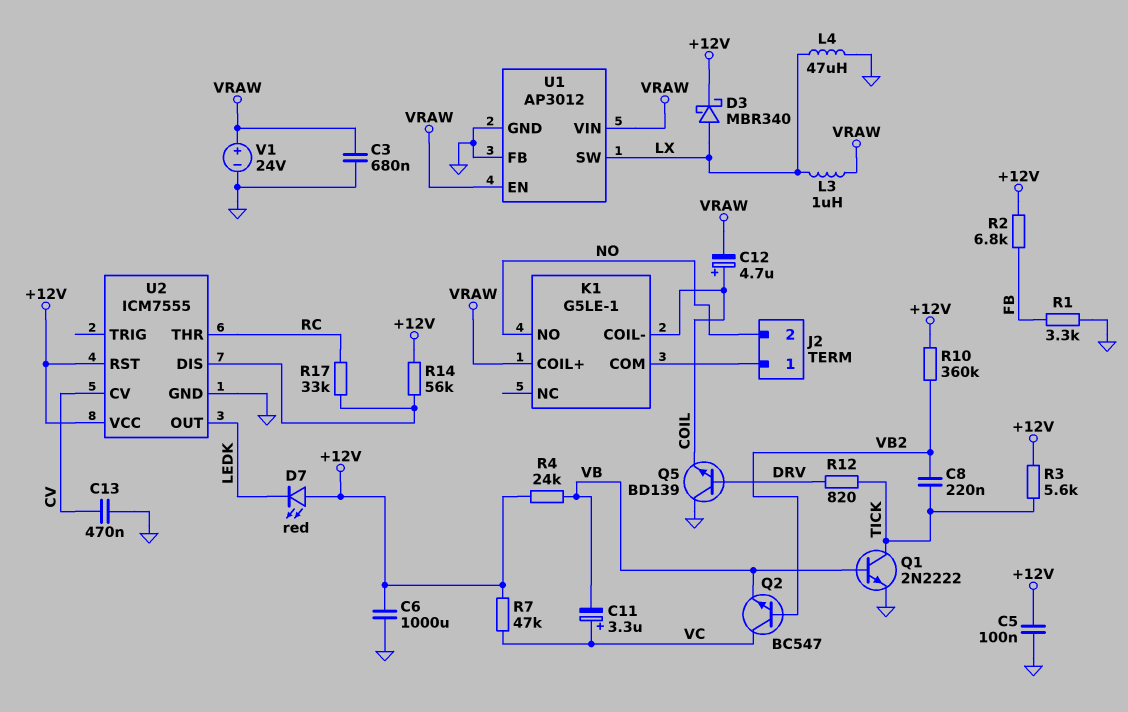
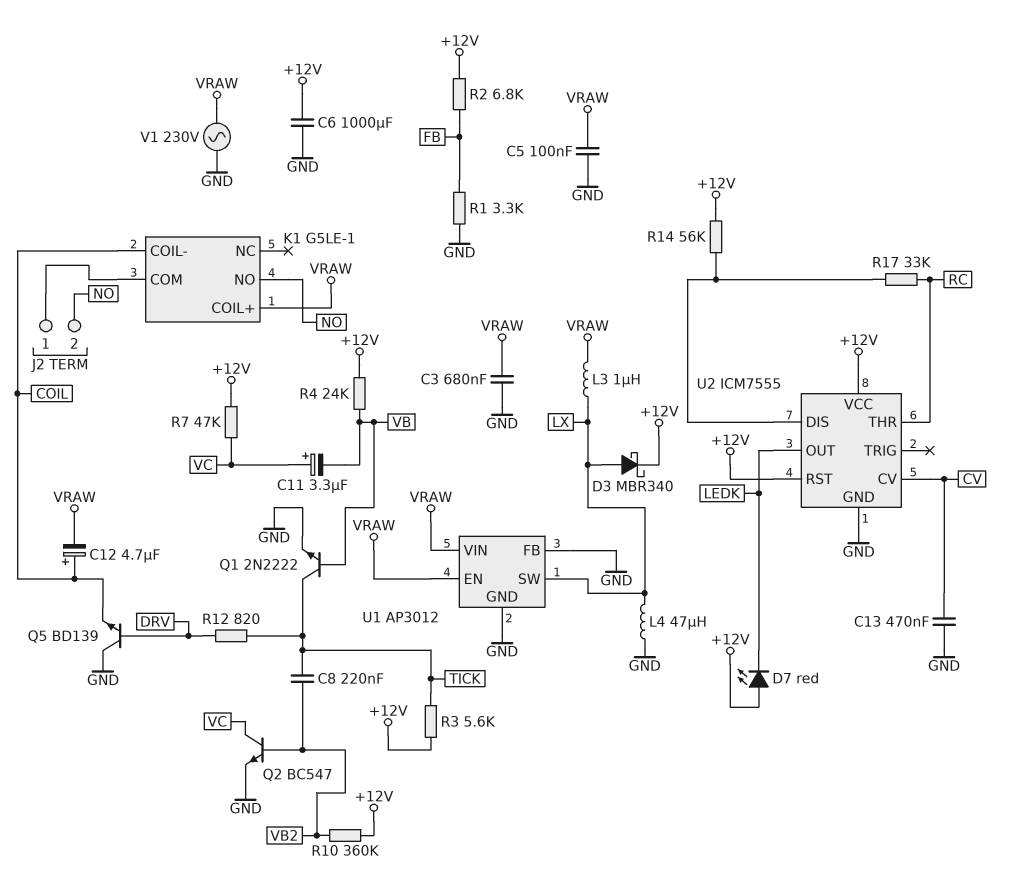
C5: 100nF (+12V, GND) -> 100nF (GND, VRAW)
Q2: NPN BC547 (B VB2, C VC, E VB) -> NPN BC547 (B VB2, C VC, E GND)
V1: 24V (plus VRAW, minus GND) -> AC 230V (GND, VRAW)

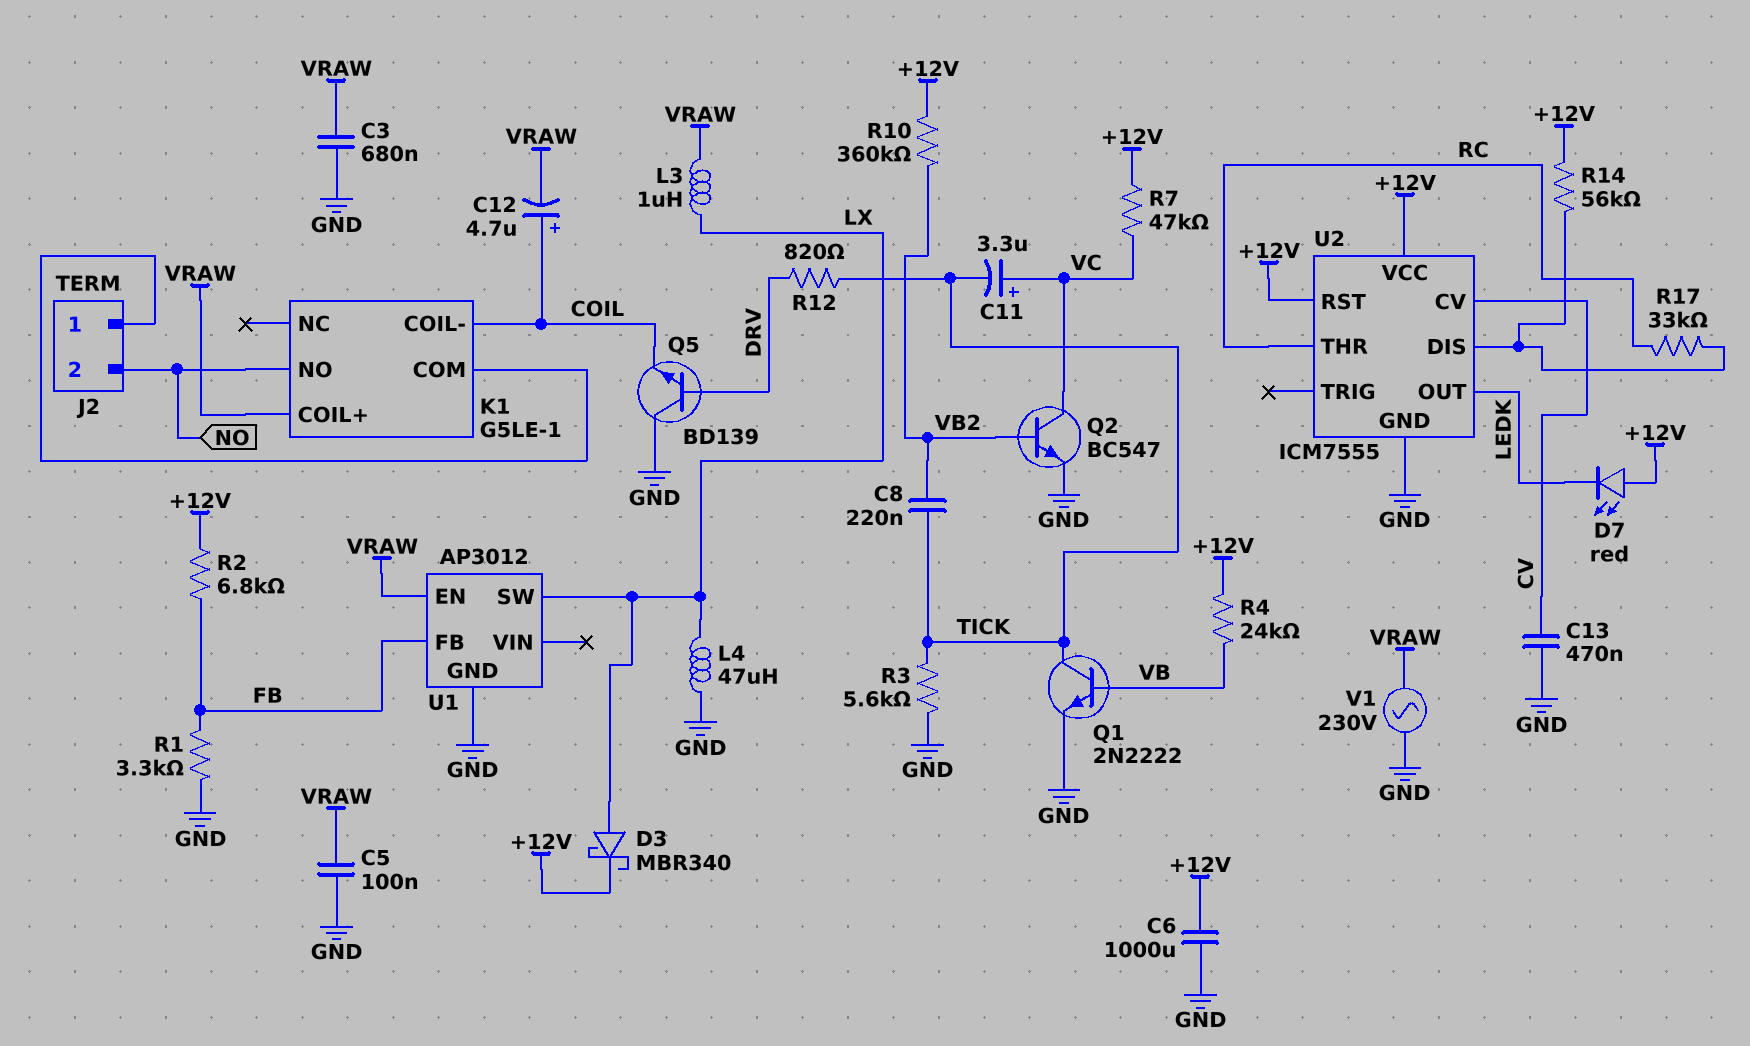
C11: 3.3uF (plus VC, minus VB) -> 3.3uF (plus VC, minus TICK)
R3: 5.6k (+12V, TICK) -> 5.6k (GND, TICK)
U1 pin FB: GND -> FB
U1 pin VIN: VRAW -> none

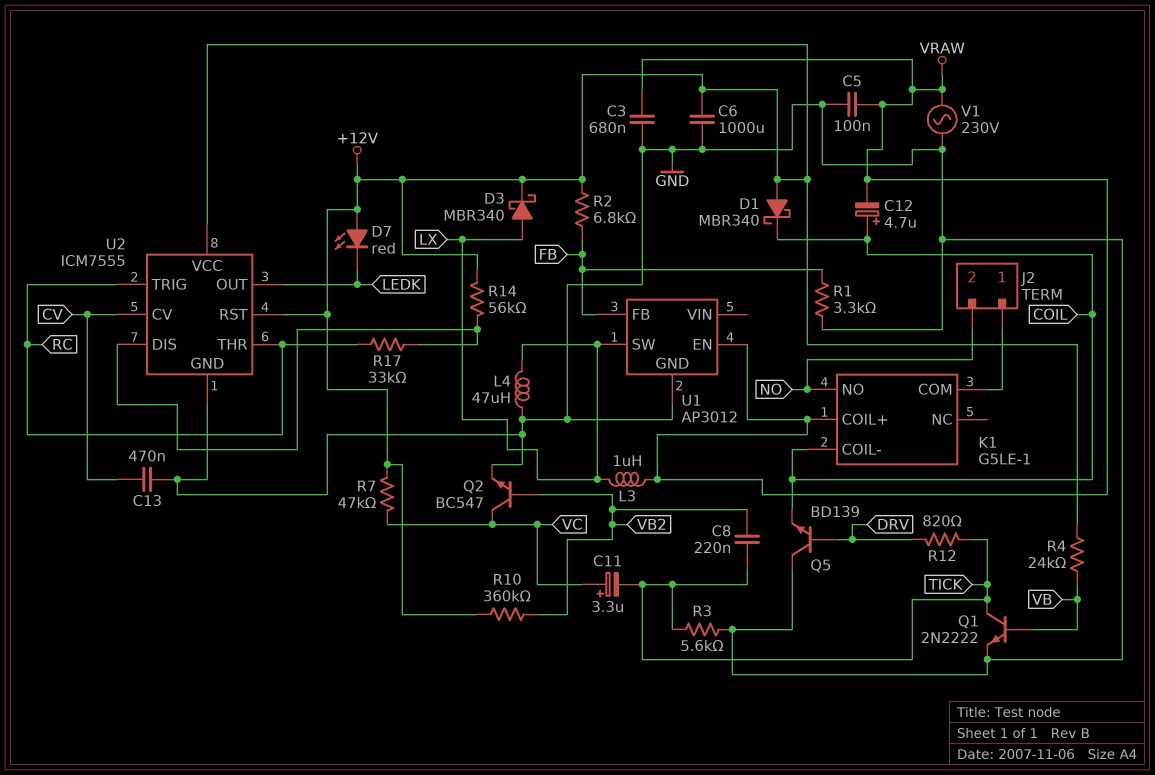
D1: none -> schottky MBR340 (A +12V, K COIL)
U2 pin TRIG: none -> RC

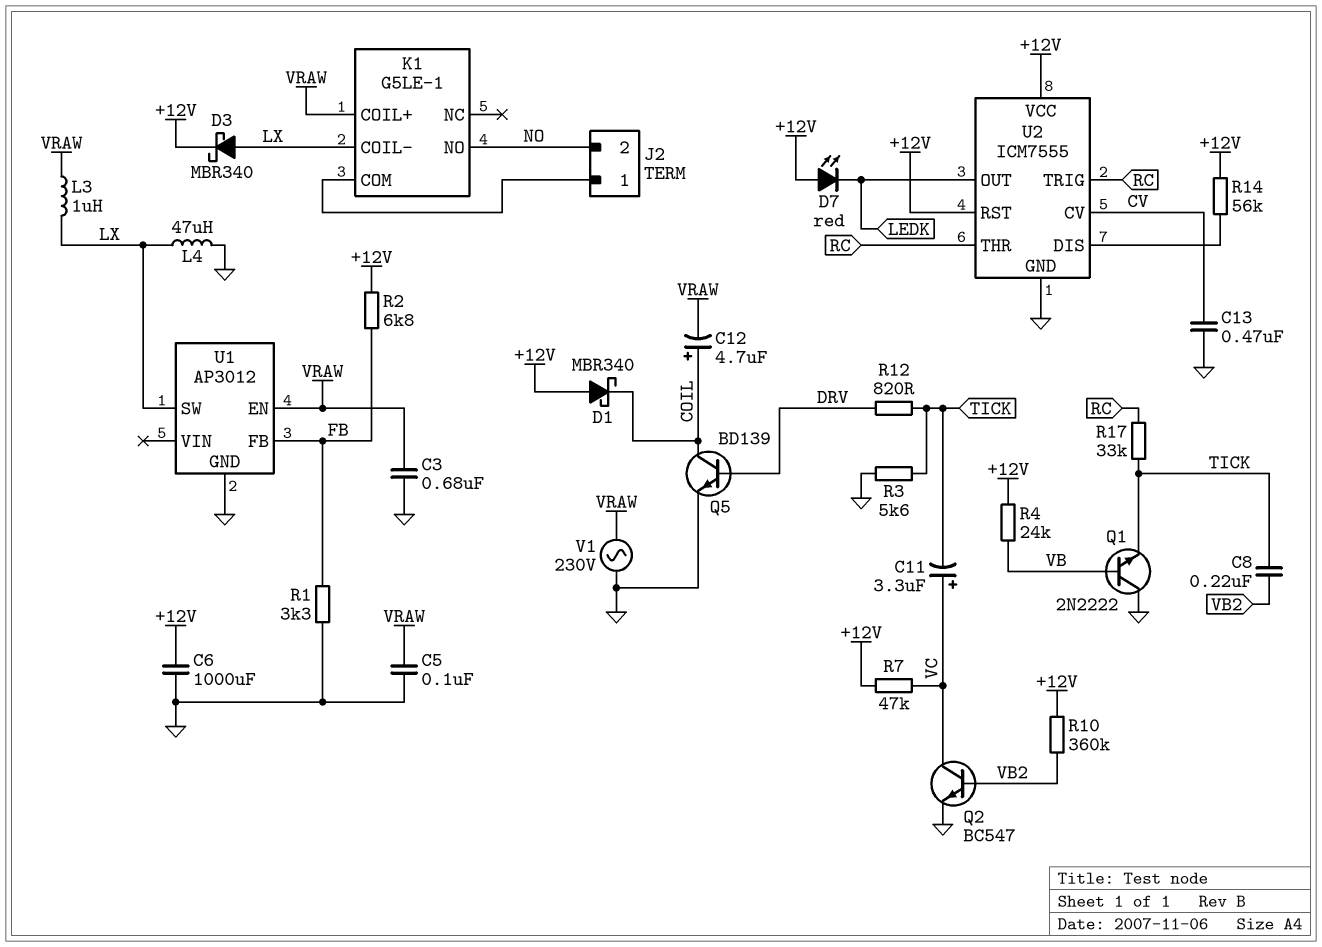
K1 pin COIL-: COIL -> LX
Q1: NPN 2N2222 (B VB, C TICK, E GND) -> NPN 2N2222 (B VB, C GND, E TICK)
Q5: NPN BD139 (B DRV, C GND, E COIL) -> NPN BD139 (B DRV, C COIL, E GND)
R17: 33k (RC, U2/DIS) -> 33k (RC, TICK)

